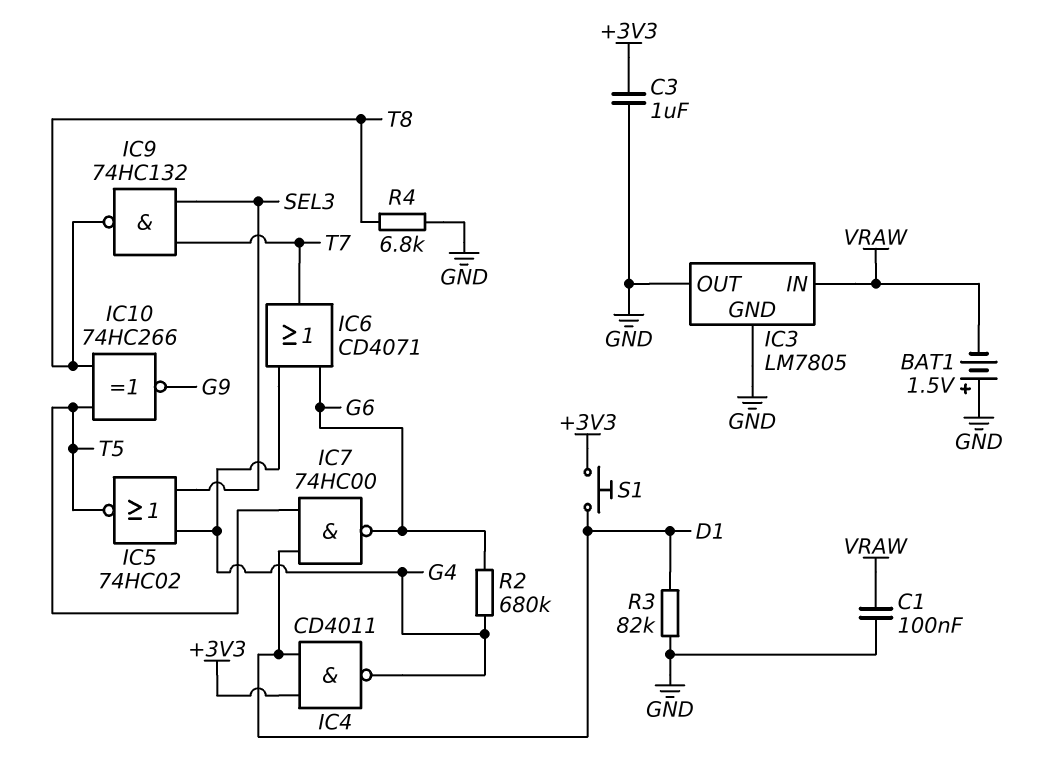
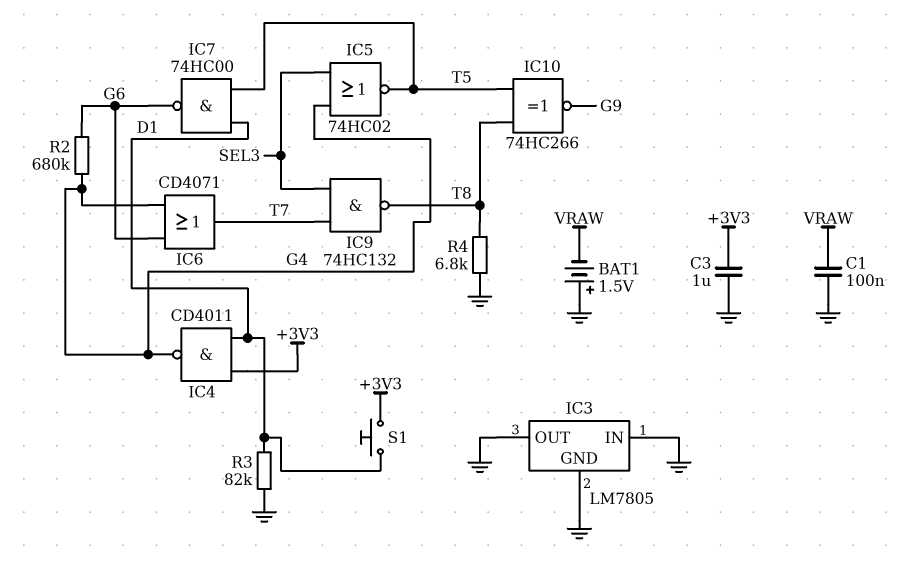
IC3 pin IN: VRAW -> GND

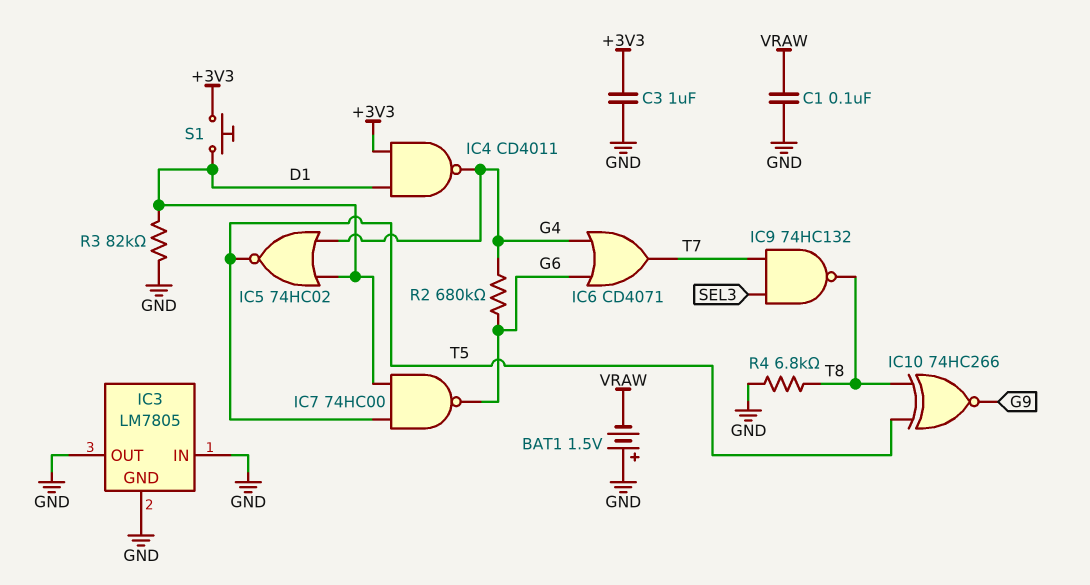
IC5: NOR 74HC02 (in G4, in SEL3, out T5) -> NOR 74HC02 (in D1, in G4, out T5)

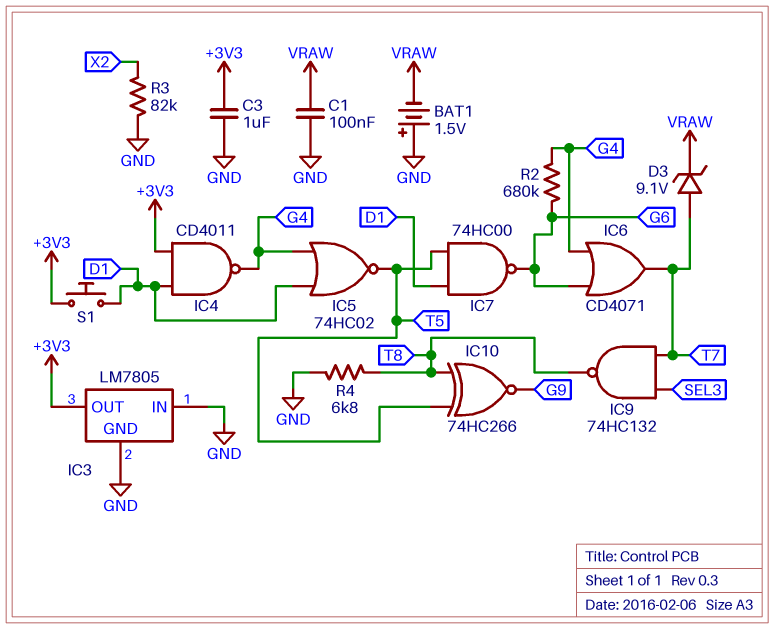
D3: none -> zener 9.1V (A T7, K VRAW)
IC3 pin OUT: GND -> +3V3
R3: 82k (D1, GND) -> 82k (GND, X2)

